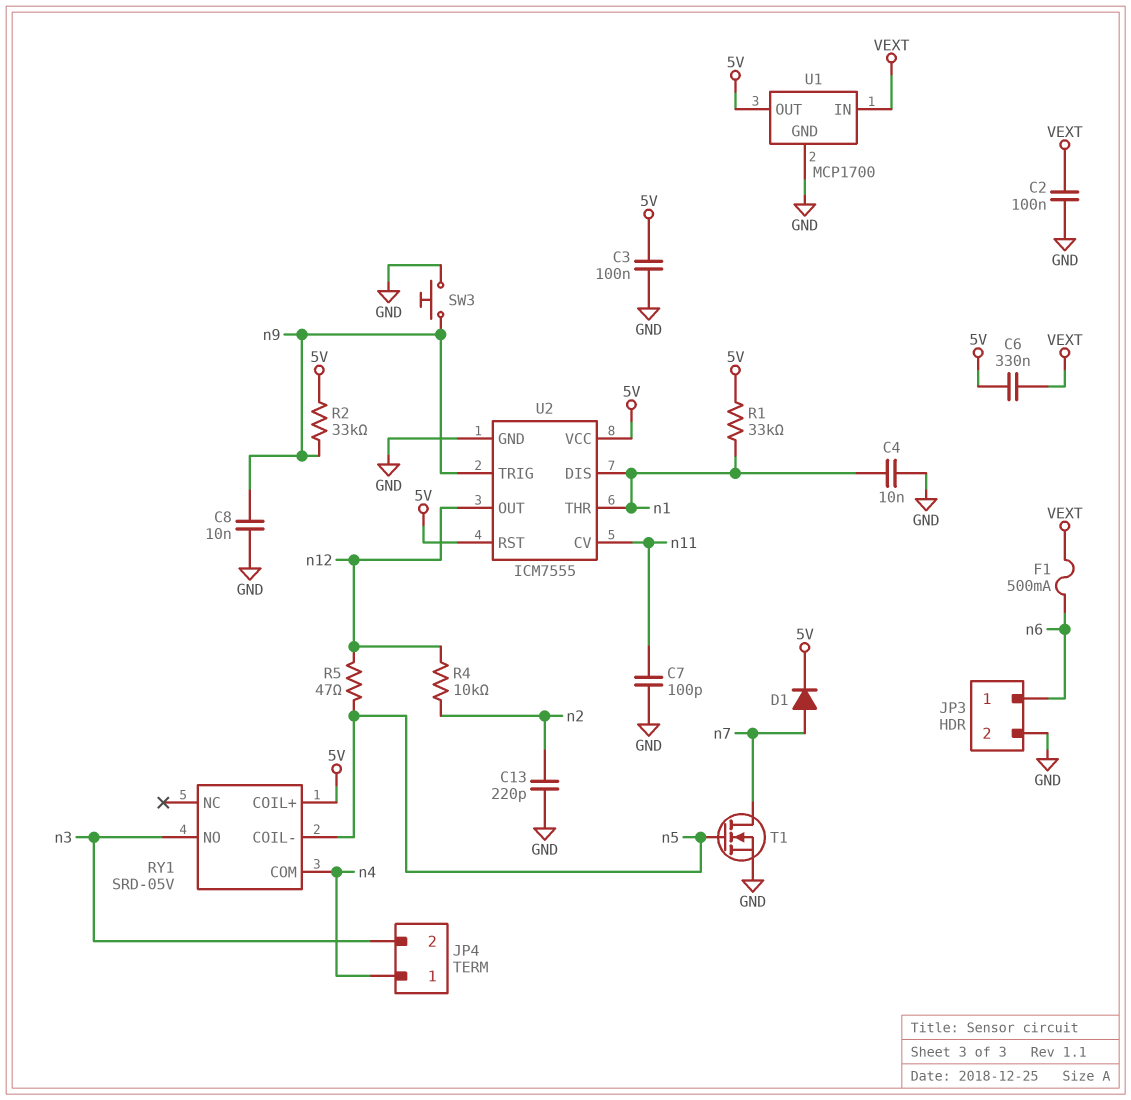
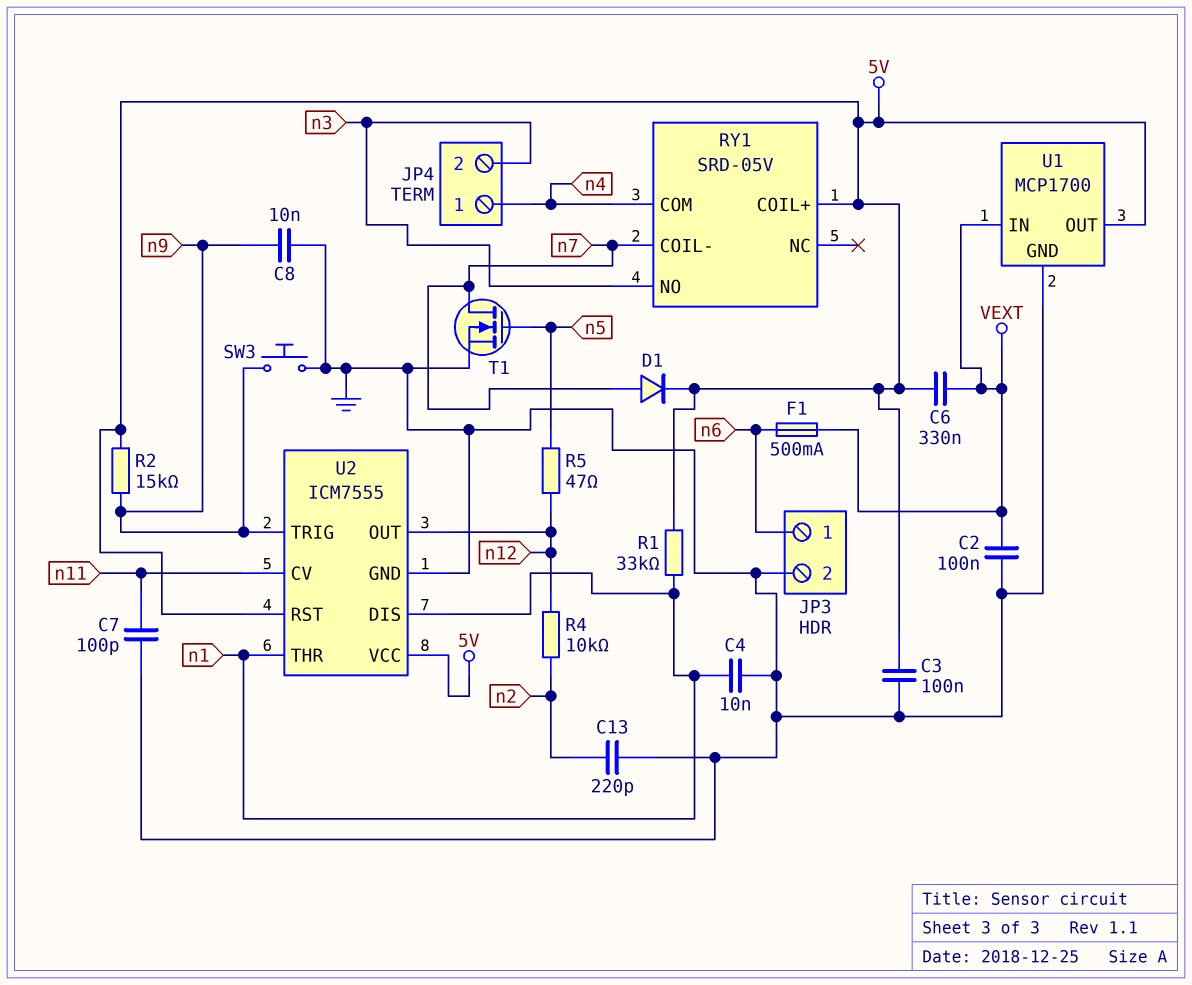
R2: 33k (5V, n9) -> 15k (5V, n9)
RY1 pin COIL-: n5 -> n7

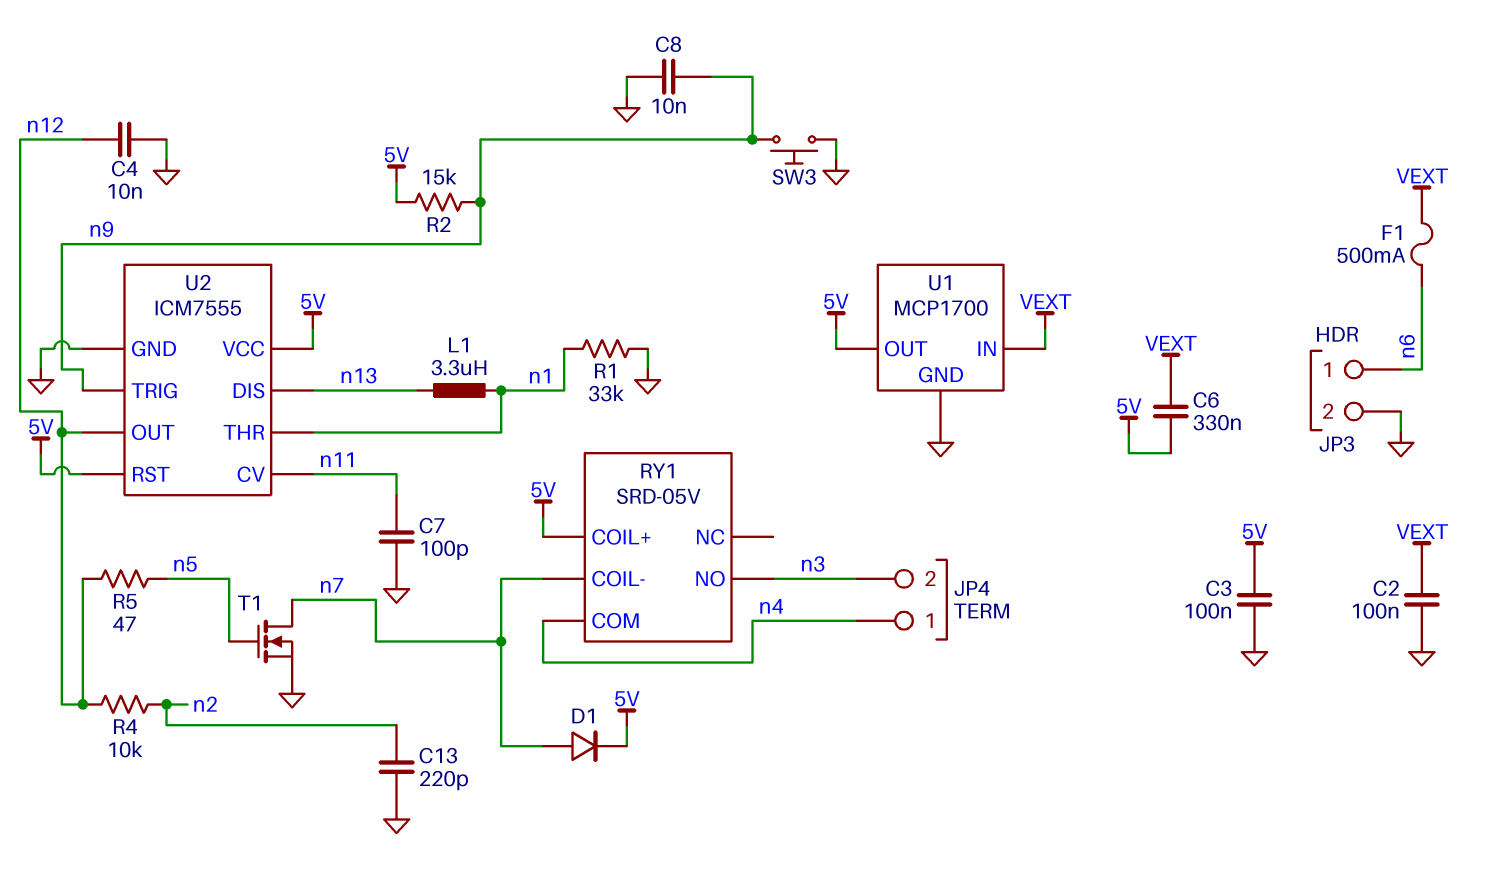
C4: 10nF (GND, n1) -> 10nF (GND, n12)
L1: none -> 3.3uH (n1, n13)
R1: 33k (5V, n1) -> 33k (GND, n1)
U2 pin DIS: n1 -> n13

